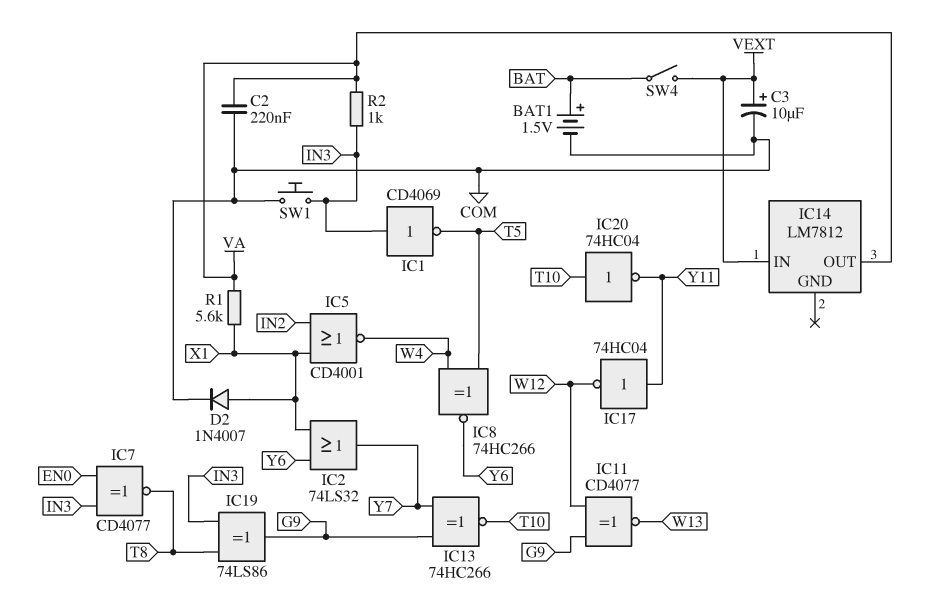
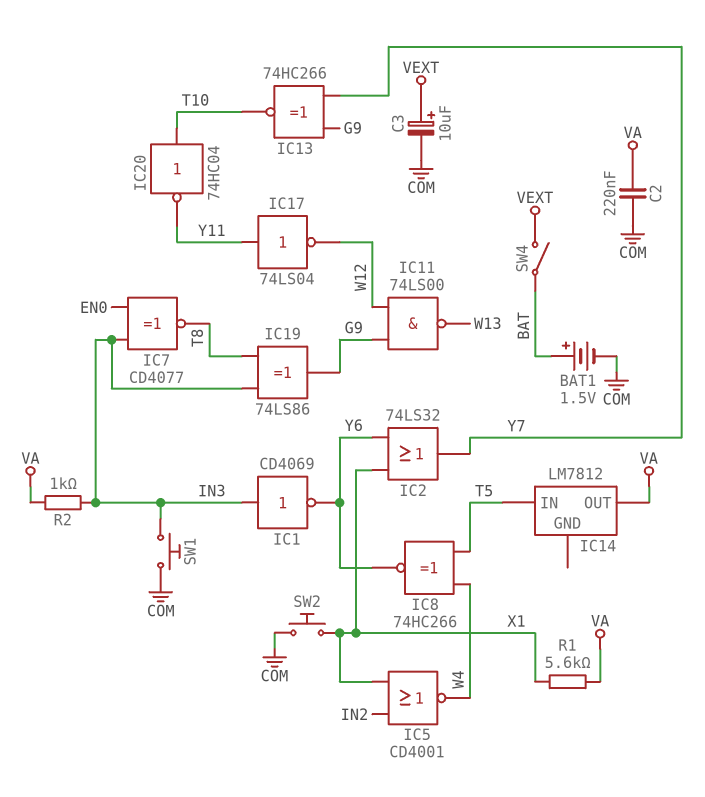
D2: diode 1N4007 (A X1, K COM) -> none
IC1: NOT CD4069 (in IN3, out T5) -> NOT CD4069 (in IN3, out Y6)
IC11: XNOR CD4077 (in G9, in W12, out W13) -> NAND 74LS00 (in G9, in W12, out W13)
IC14 pin IN: VEXT -> T5
IC17: NOT 74HC04 (in Y11, out W12) -> NOT 74LS04 (in Y11, out W12)
SW2: none -> button (COM, X1)

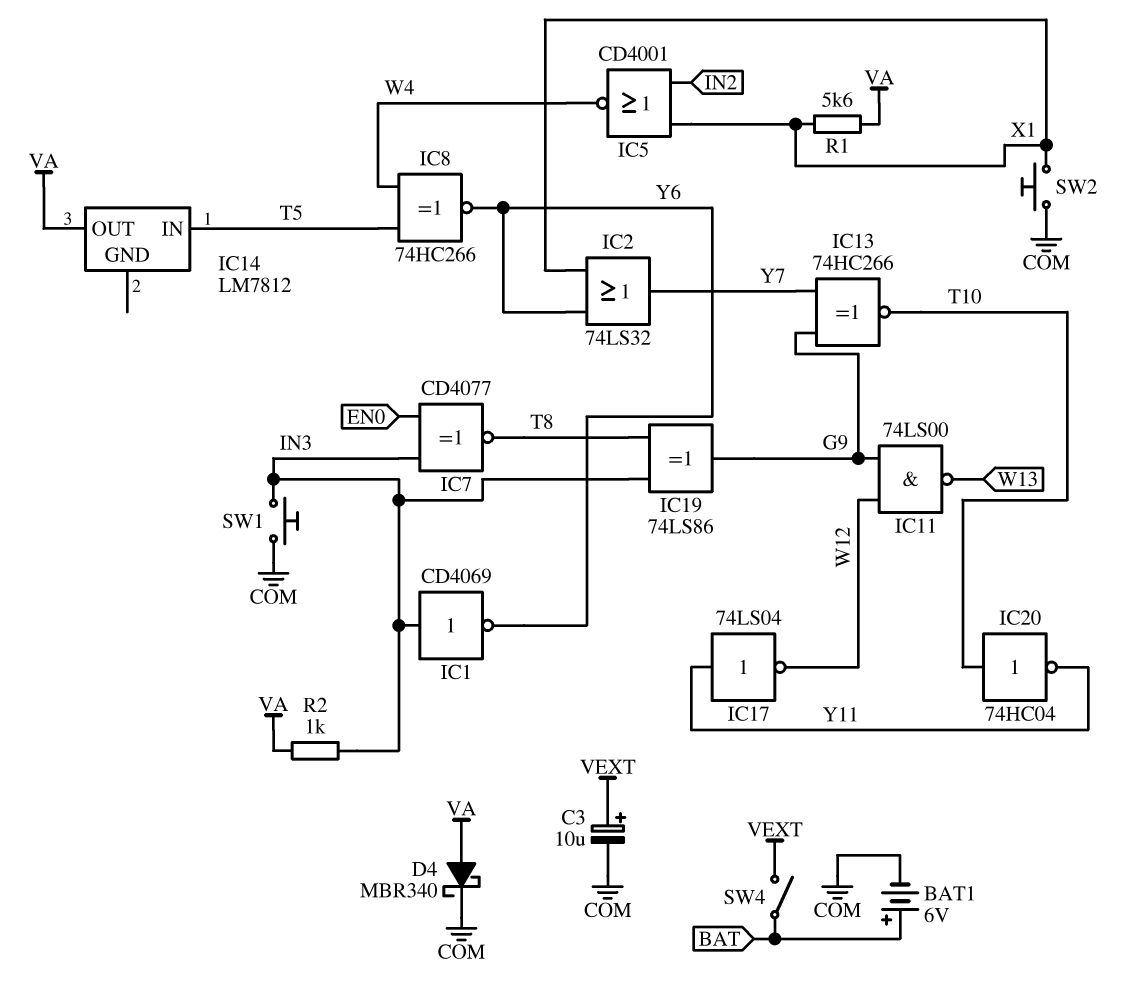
BAT1: 1.5V (plus BAT, minus COM) -> 6V (plus BAT, minus COM)
C2: 220nF (COM, VA) -> none
D4: none -> schottky MBR340 (A VA, K COM)

